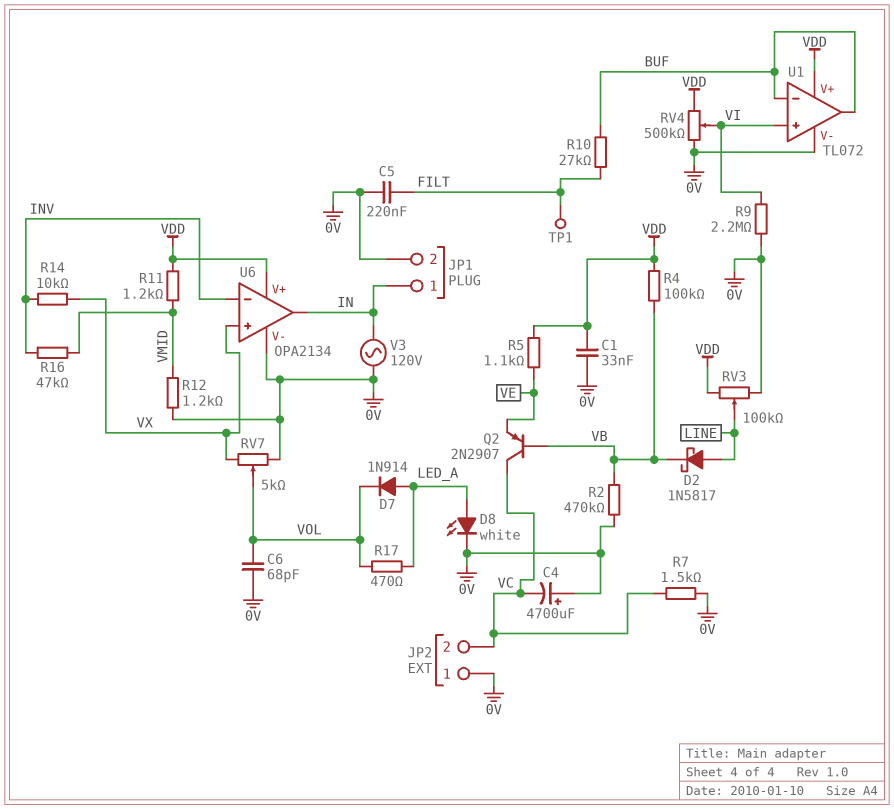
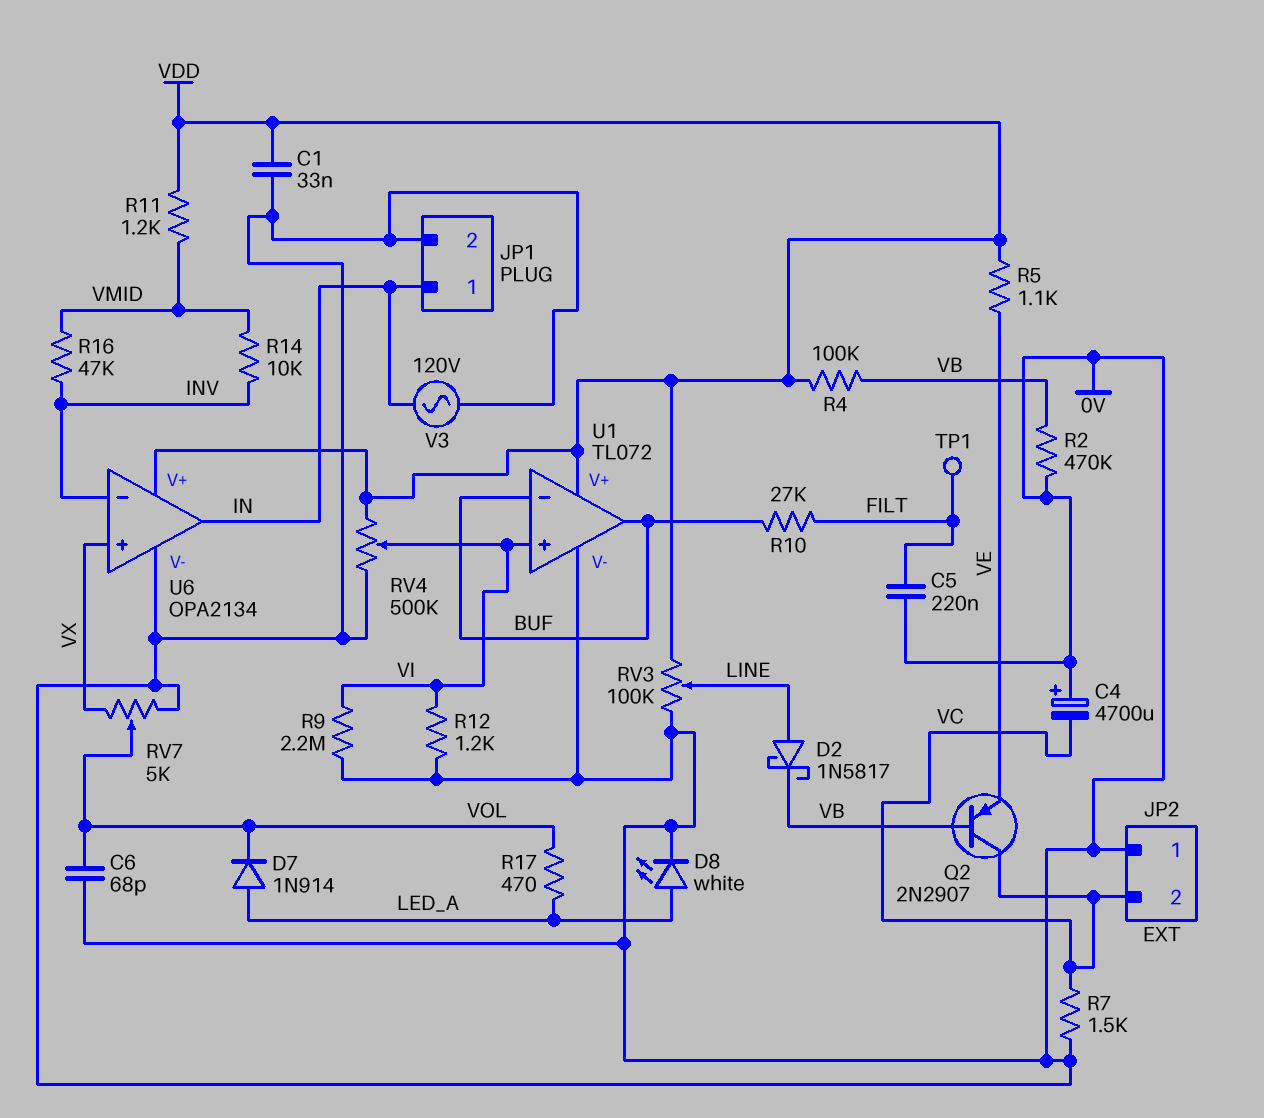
R12: 1.2k (0V, VMID) -> 1.2k (0V, VI)
R14: 10k (INV, VX) -> 10k (INV, VMID)

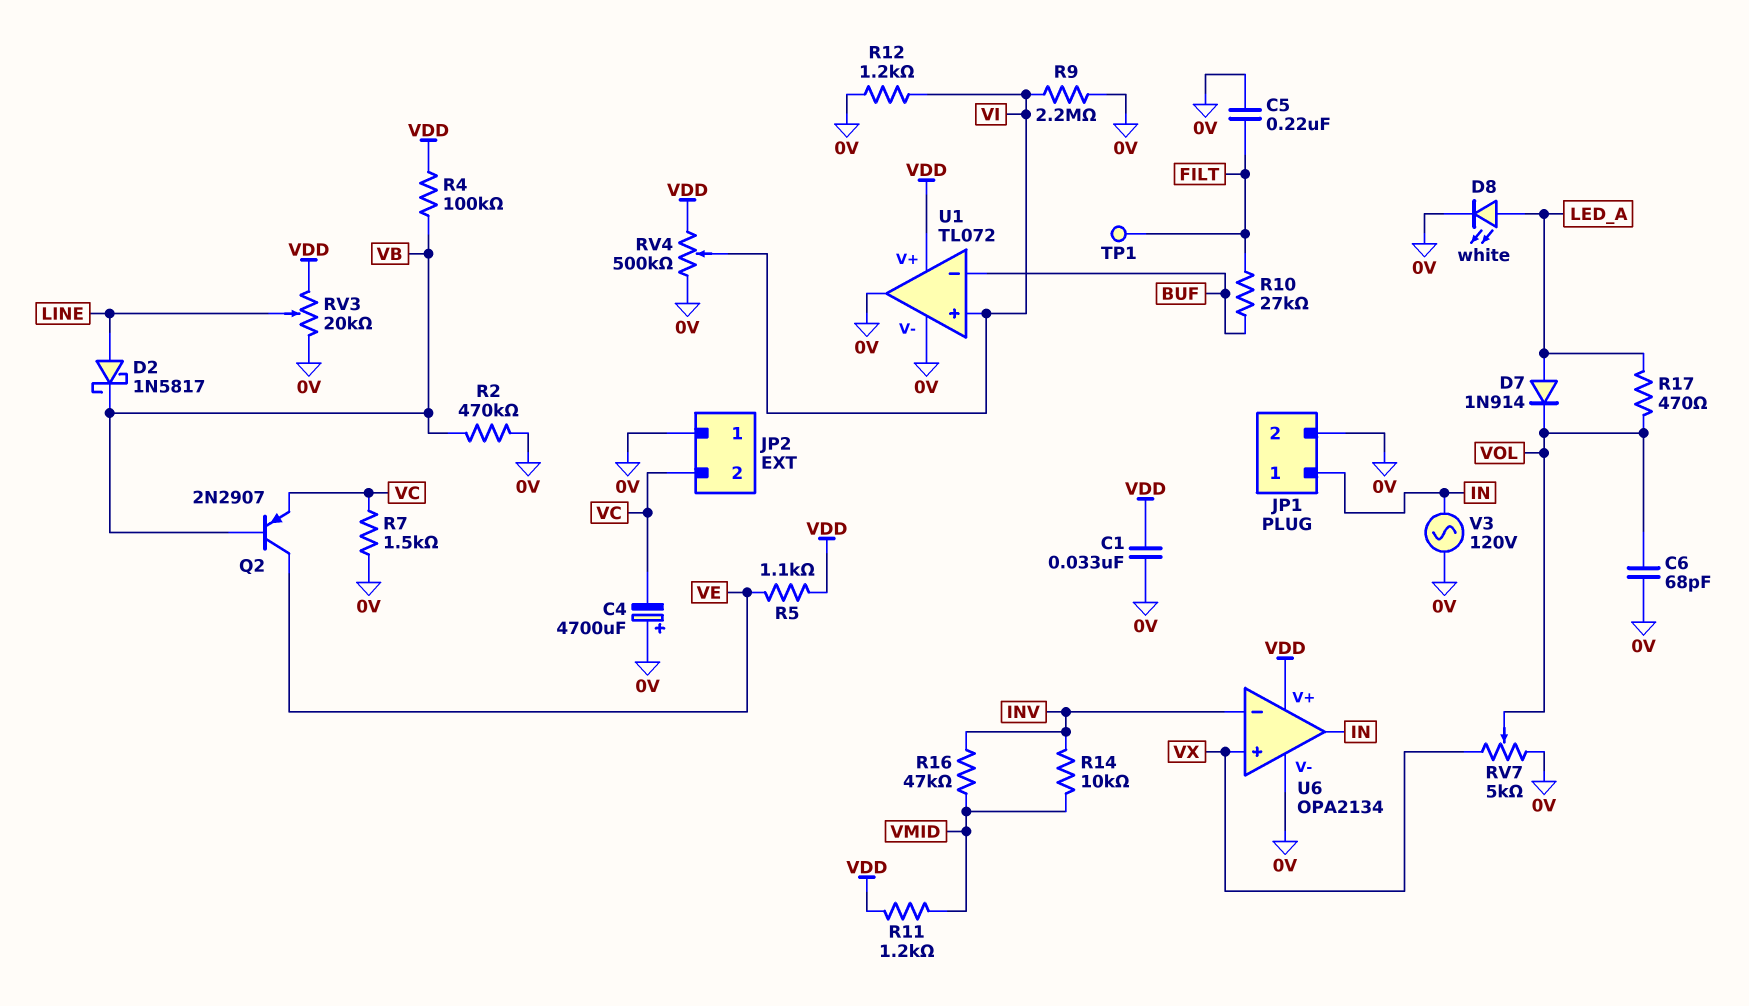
Q2: PNP 2N2907 (B VB, C VC, E VE) -> PNP 2N2907 (B VB, C VE, E VC)
RV3: 100k (0V, VDD, wiper LINE) -> 20k (0V, VDD, wiper LINE)
U1 pin out: BUF -> 0V

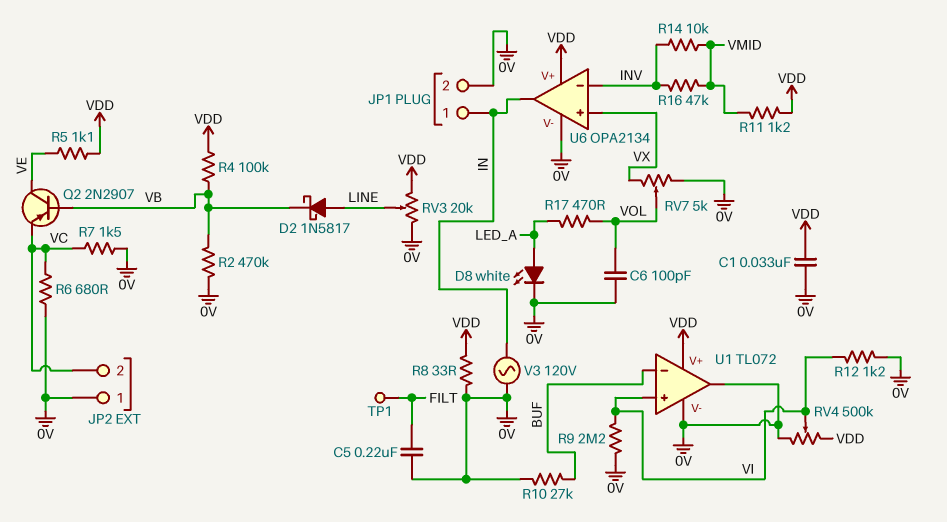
C4: 4700uF (plus 0V, minus VC) -> none
C6: 68pF (0V, VOL) -> 100pF (0V, VOL)
D7: diode 1N914 (A LED_A, K VOL) -> none
R6: none -> 680 (0V, VC)
R8: none -> 33 (0V, VDD)
R10: 27k (BUF, FILT) -> 27k (0V, BUF)

